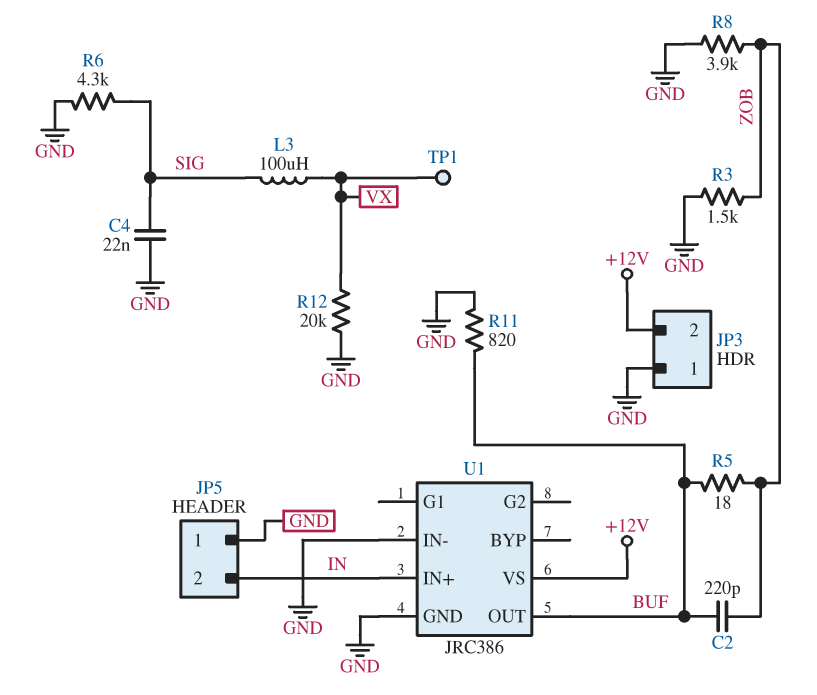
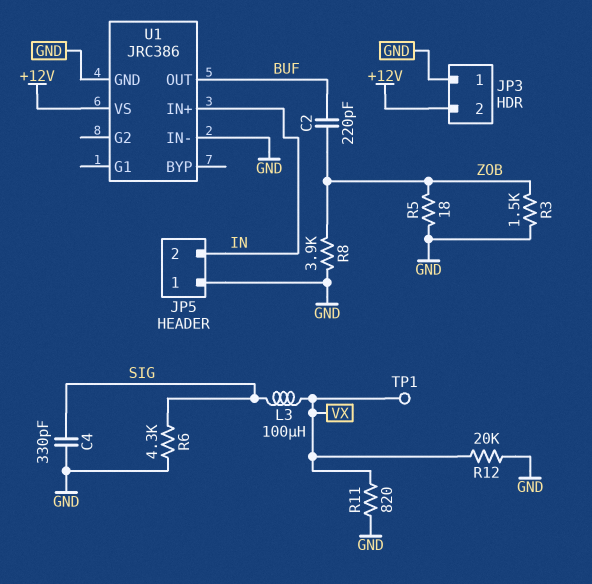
C4: 22nF (GND, SIG) -> 330pF (GND, SIG)
R5: 18 (BUF, ZOB) -> 18 (GND, ZOB)
R11: 820 (BUF, GND) -> 820 (GND, VX)

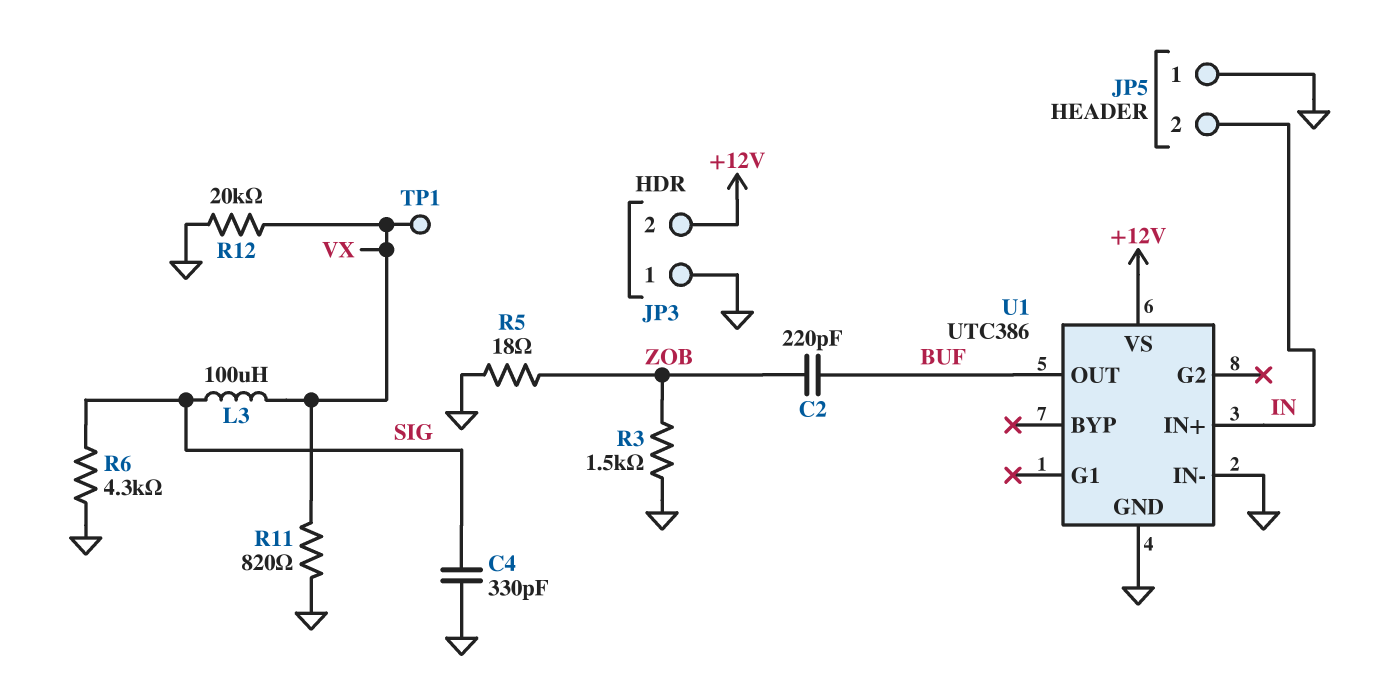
R8: 3.9k (GND, ZOB) -> none
U1: JRC386 -> UTC386

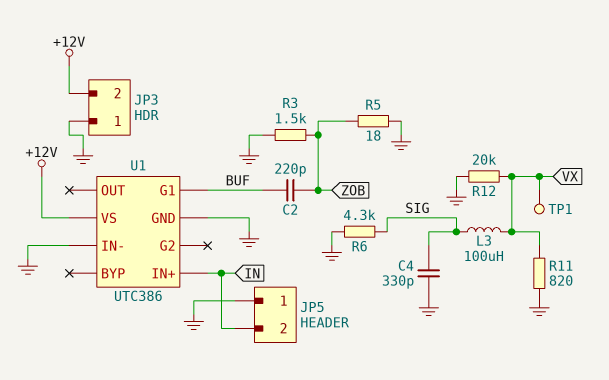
U1 pin G1: none -> BUF
U1 pin OUT: BUF -> none

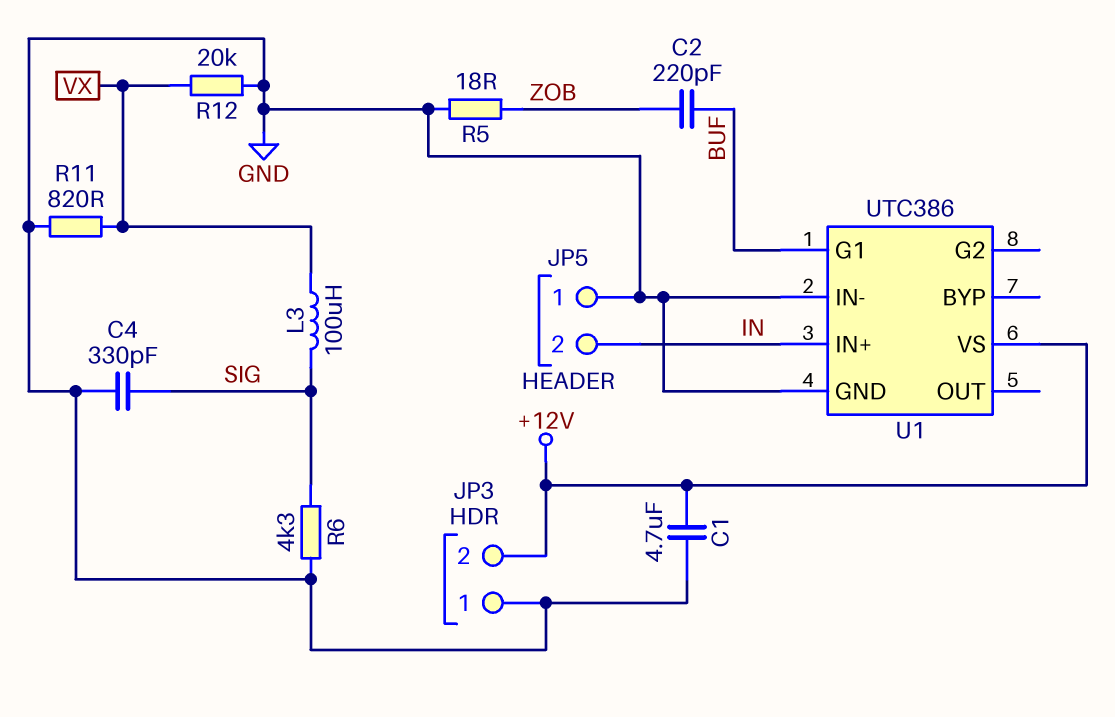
C1: none -> 4.7uF (+12V, GND)
R3: 1.5k (GND, ZOB) -> none
TP1: test point (VX) -> none

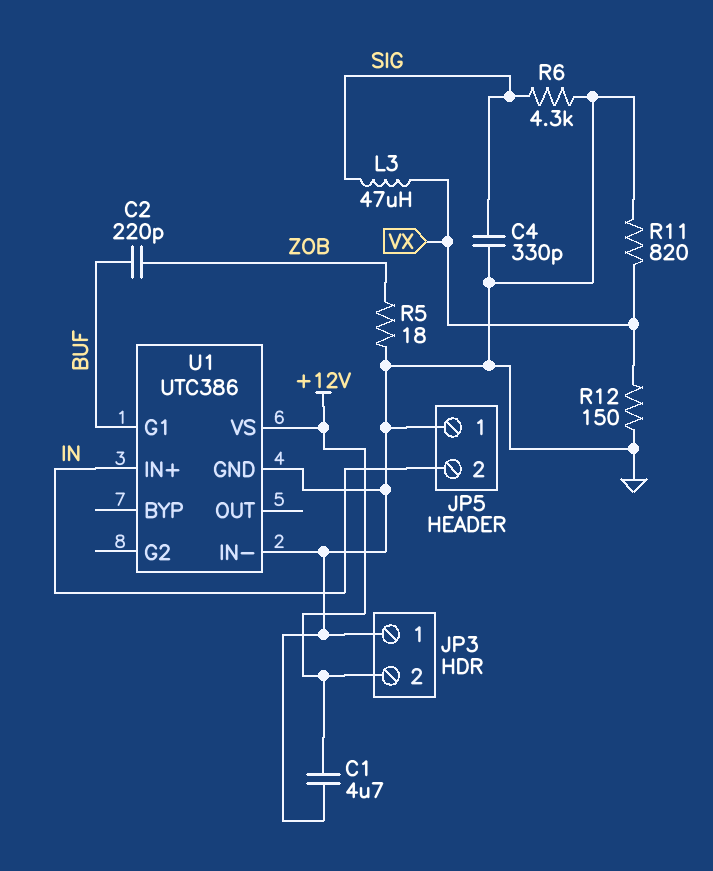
L3: 100uH (SIG, VX) -> 47uH (SIG, VX)
R12: 20k (GND, VX) -> 150 (GND, VX)

